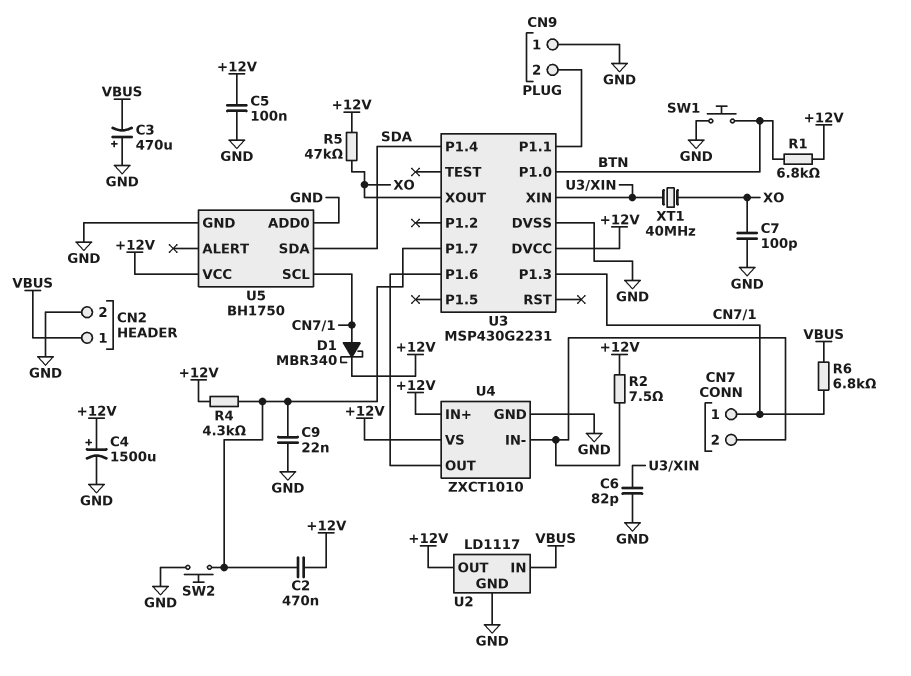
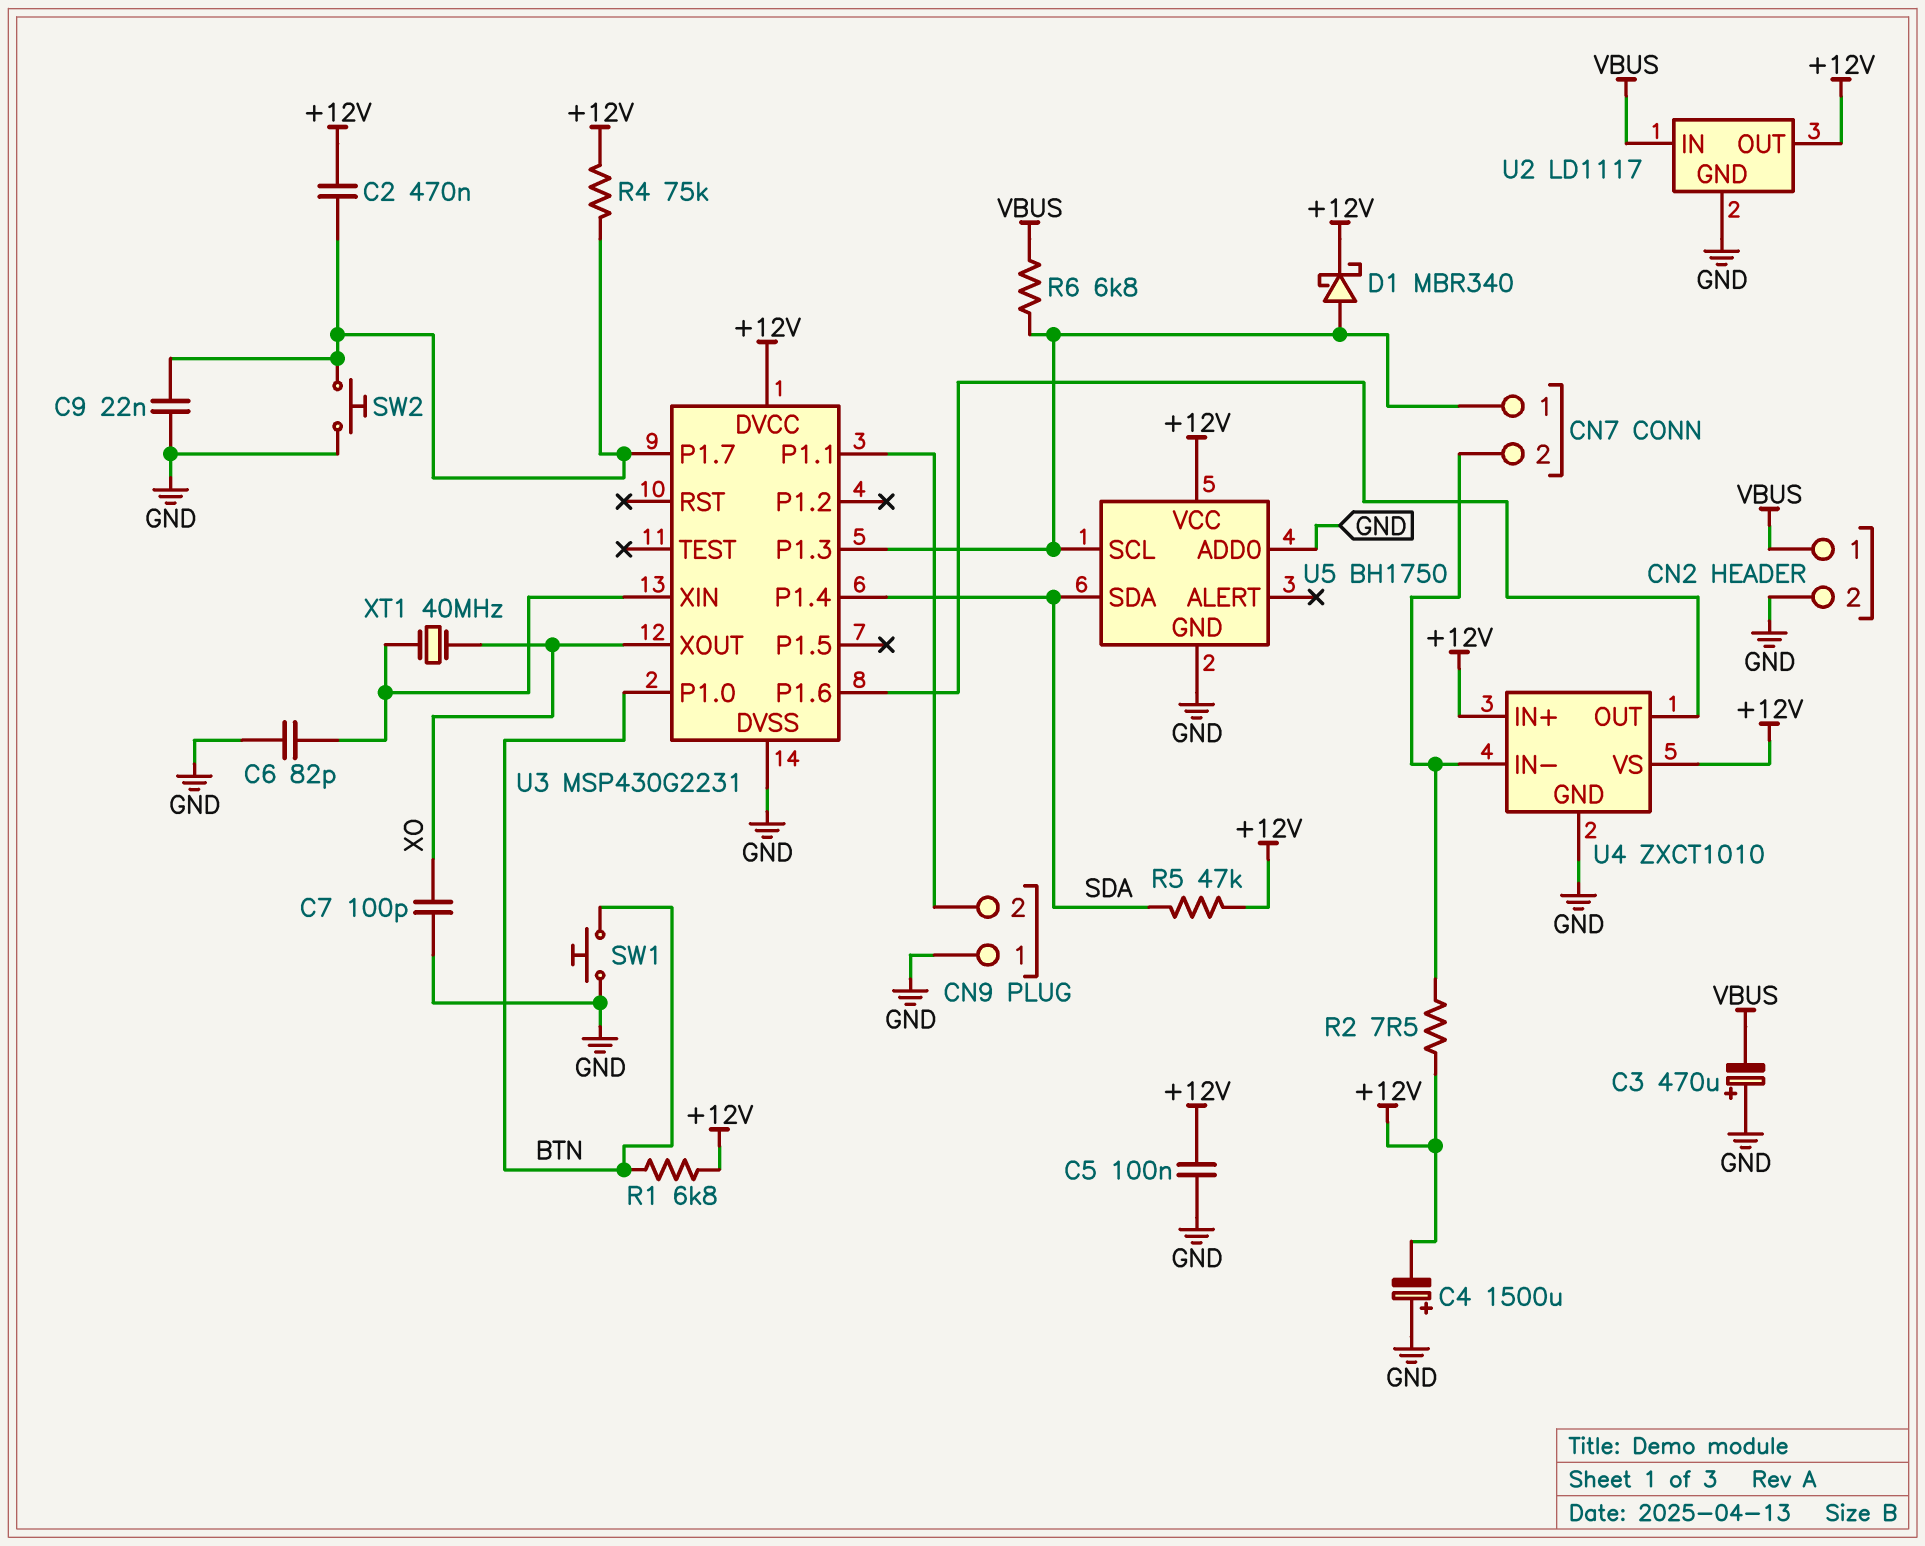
C4: 1500uF (plus +12V, minus GND) -> 1500uF (plus GND, minus +12V)
R4: 4.3k (+12V, U3/P1.7) -> 75k (+12V, U3/P1.7)
R5: 47k (+12V, XO) -> 47k (+12V, SDA)

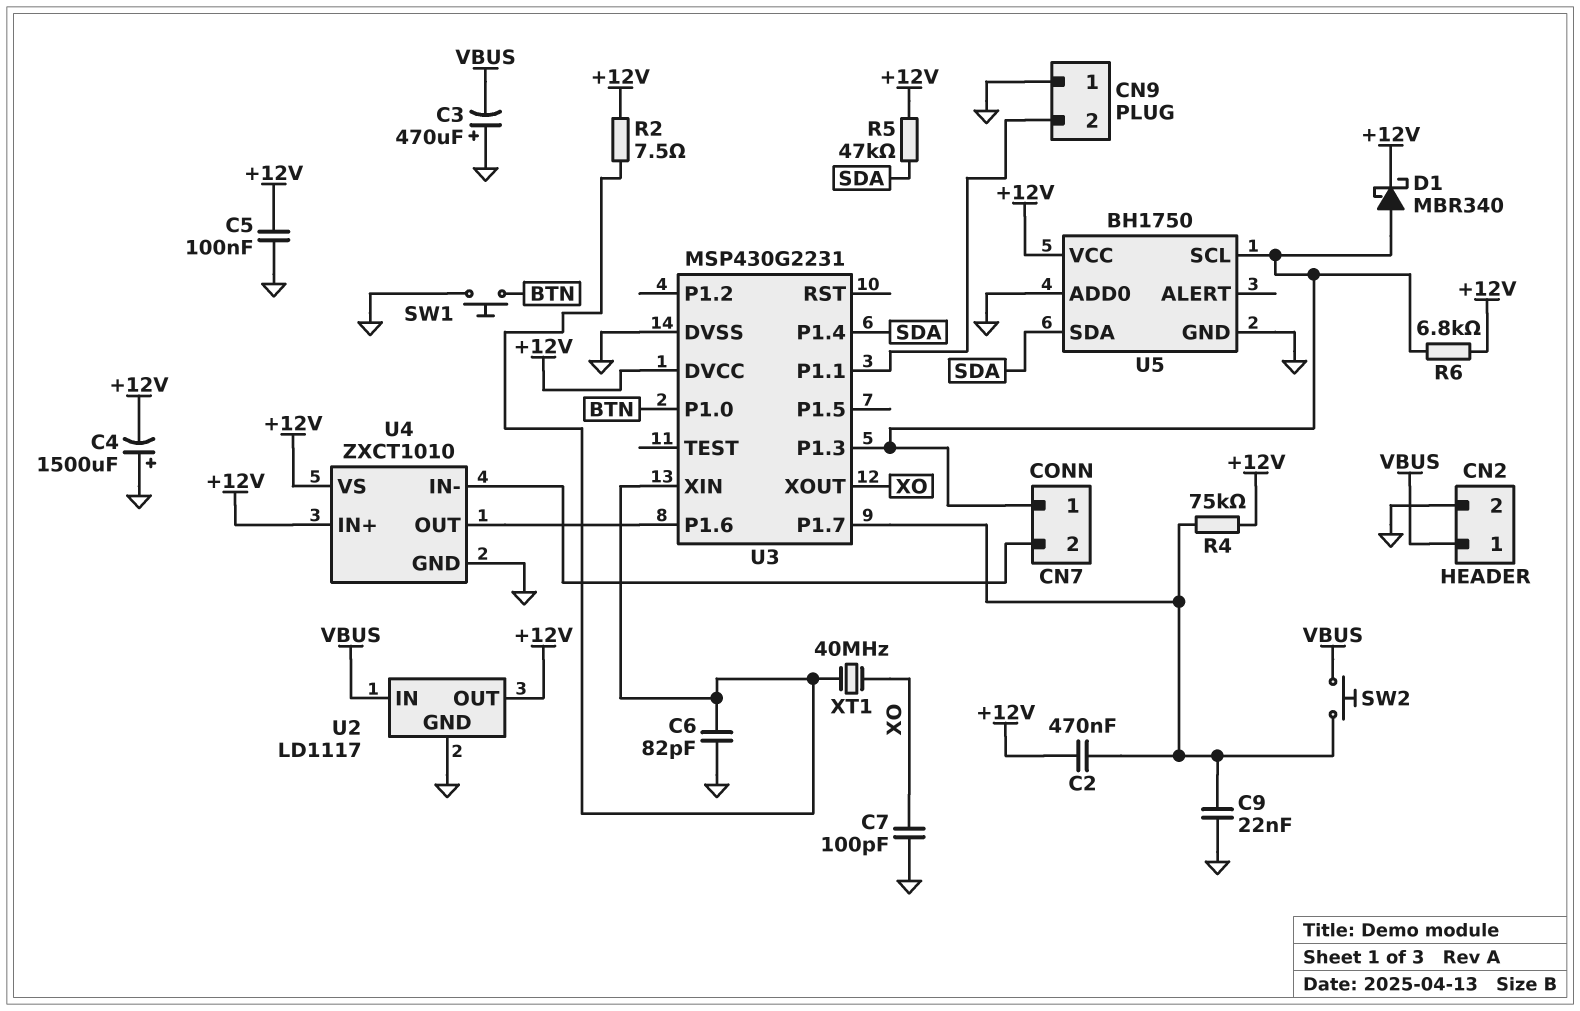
R1: 6.8k (+12V, BTN) -> none
R2: 7.5 (+12V, CN7/2) -> 7.5 (+12V, U3/XIN)
R6: 6.8k (CN7/1, VBUS) -> 6.8k (+12V, CN7/1)
SW2: button (GND, U3/P1.7) -> button (U3/P1.7, VBUS)

